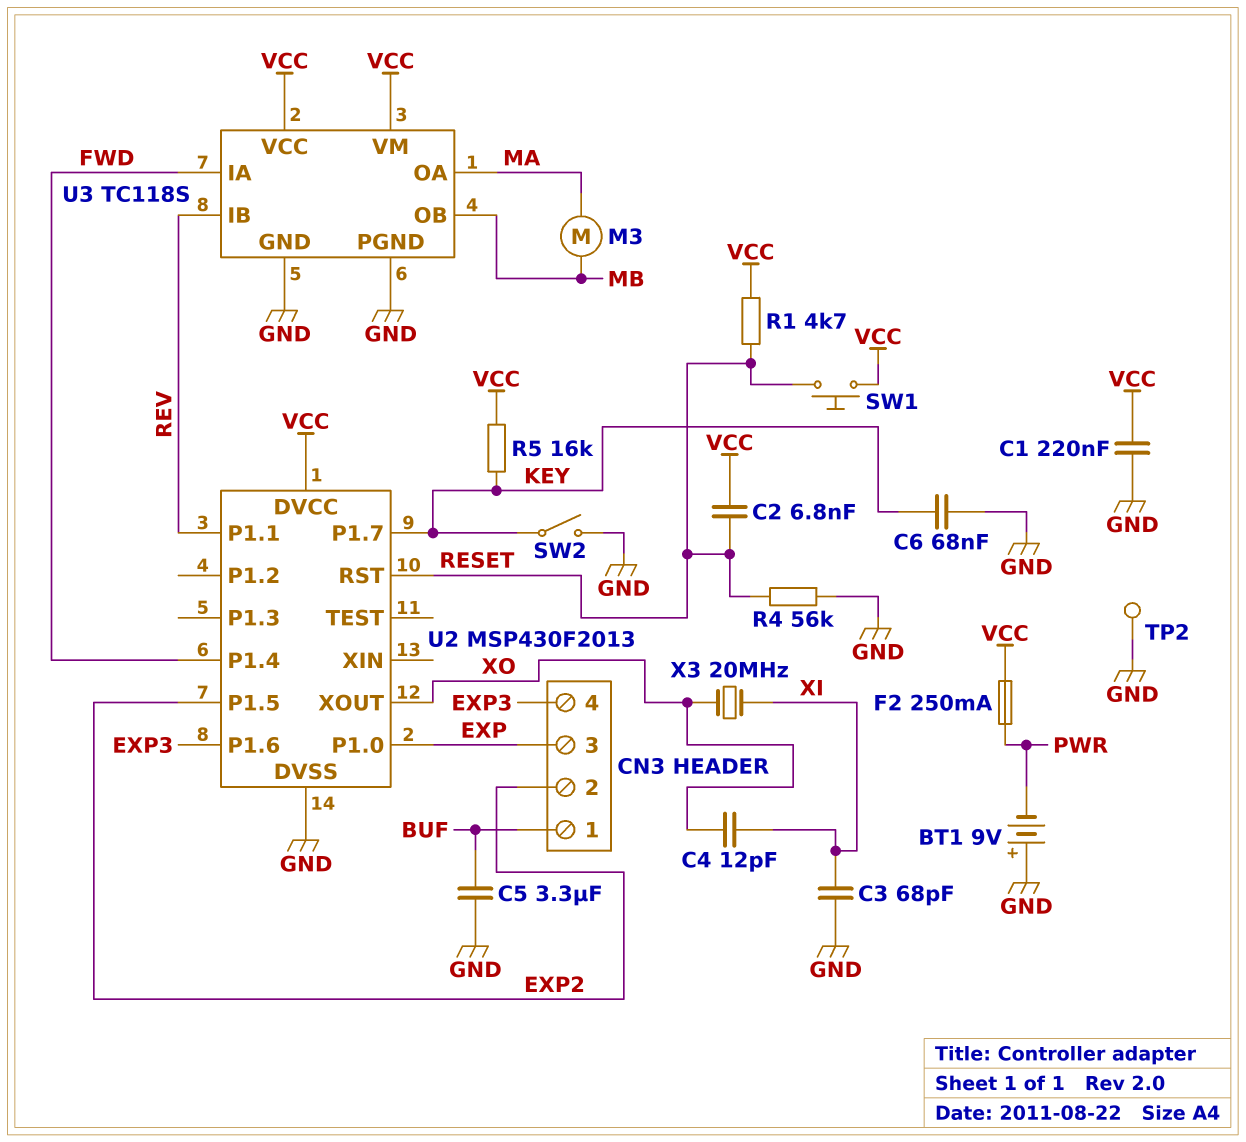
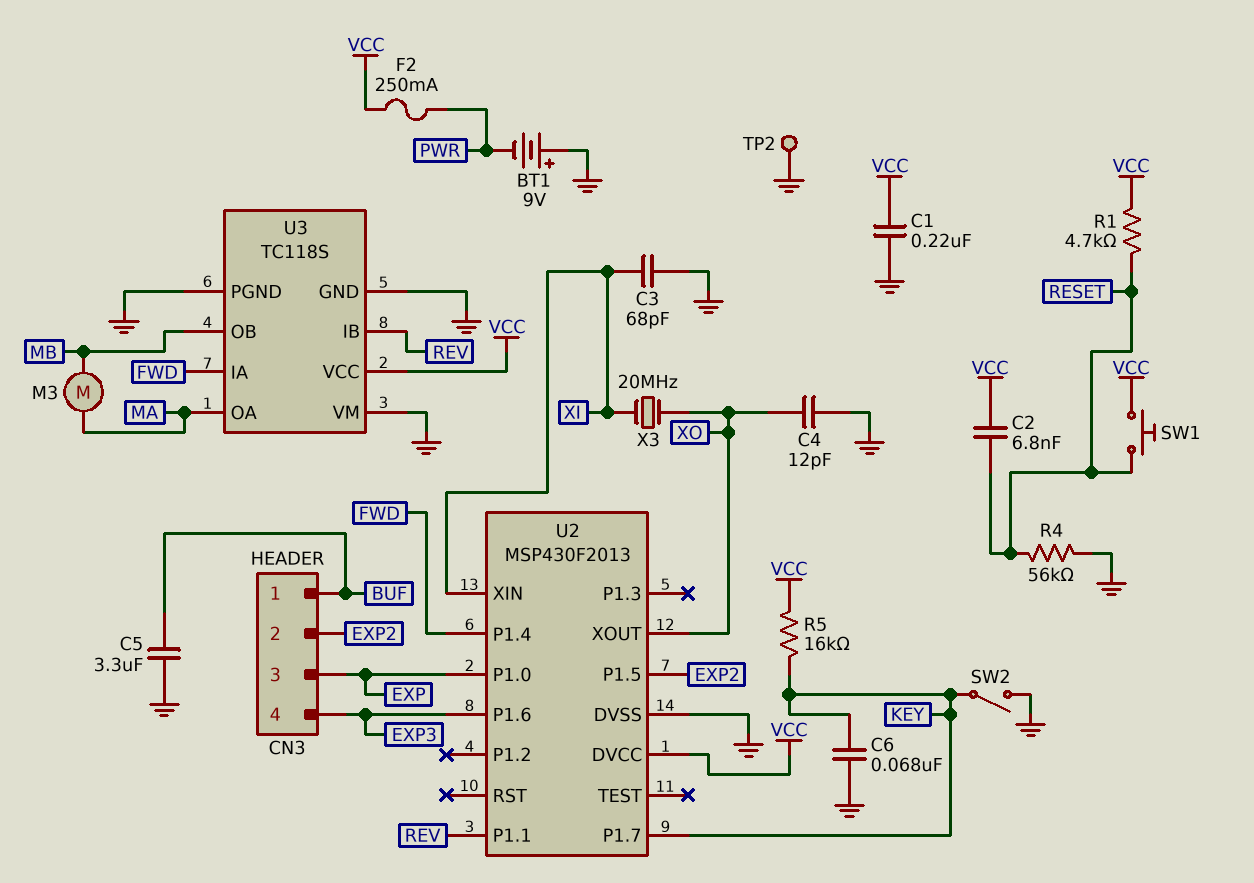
C4: 12pF (XI, XO) -> 12pF (GND, XO)
U2 pin RST: RESET -> none
U2 pin XIN: none -> XI
U3 pin VM: VCC -> GND

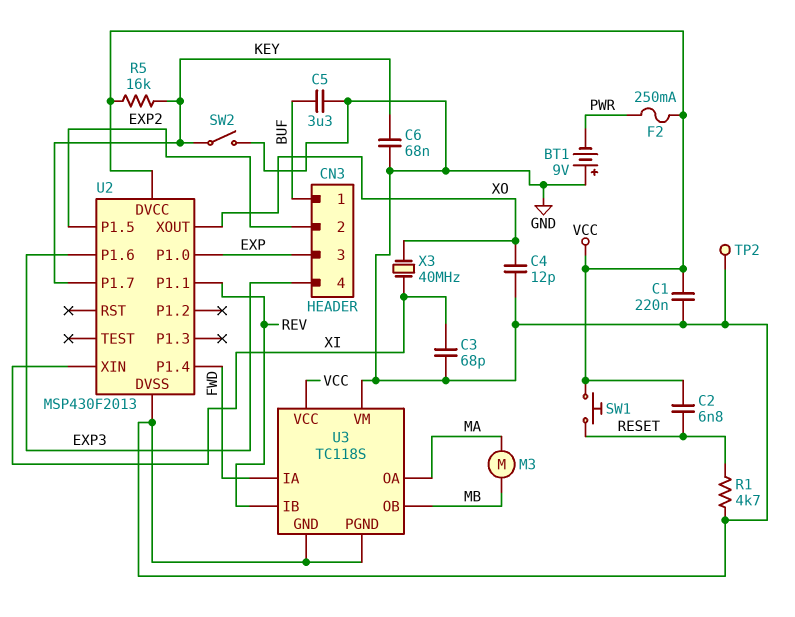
R1: 4.7k (RESET, VCC) -> 4.7k (GND, RESET)
R4: 56k (GND, RESET) -> none
X3: 20MHz (XI, XO) -> 40MHz (XI, XO)

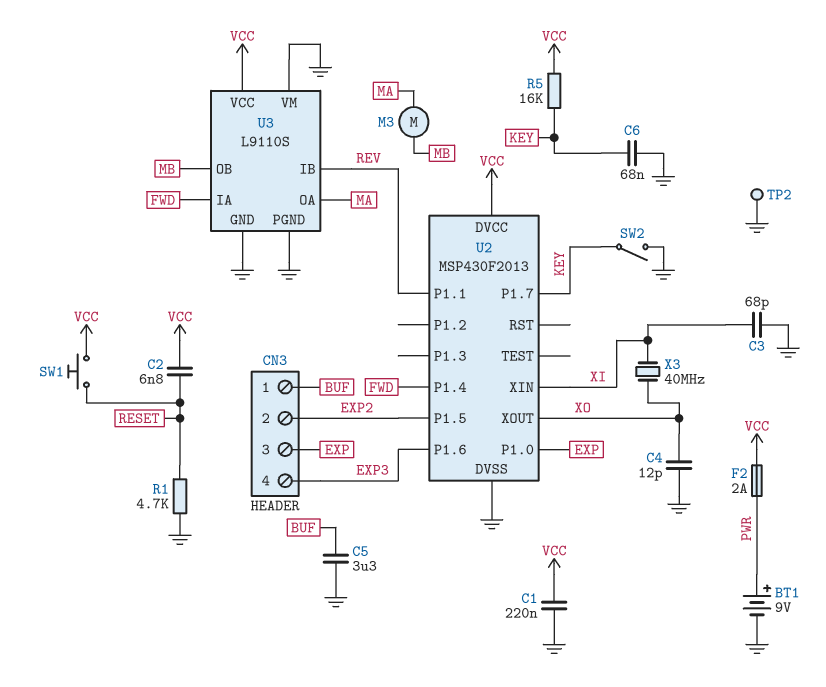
BT1: 9V (plus GND, minus PWR) -> 9V (plus PWR, minus GND)
F2: 250mA (PWR, VCC) -> 2A (PWR, VCC)
U3: TC118S -> L9110S

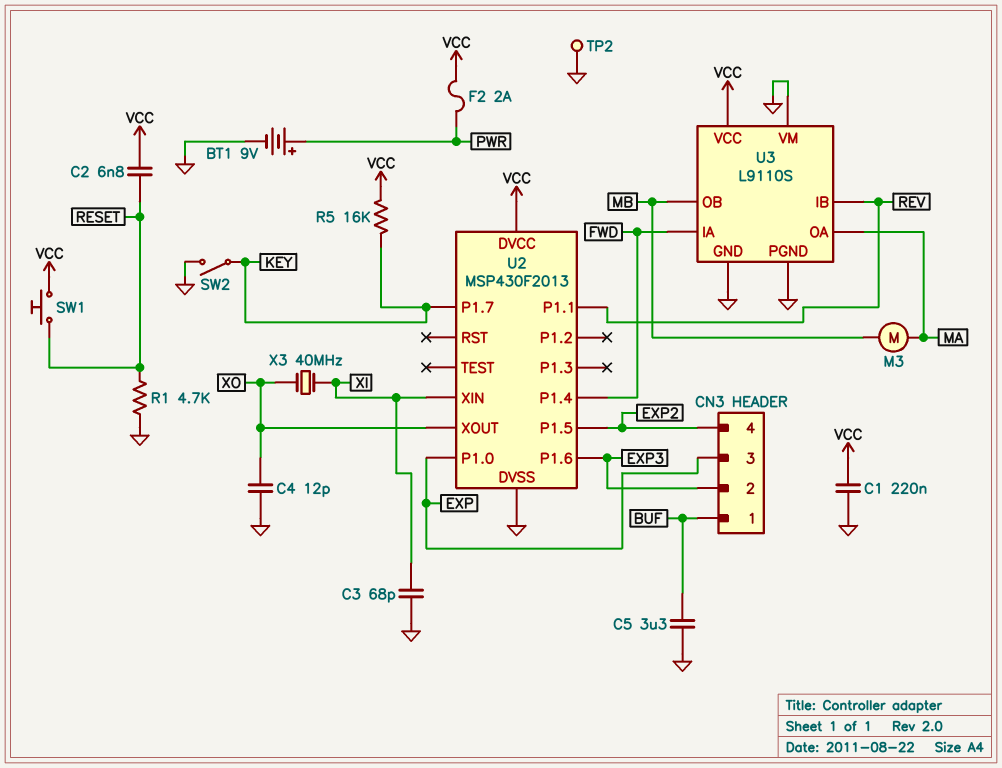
C6: 68nF (GND, KEY) -> none
CN3 pin 2: EXP2 -> EXP3
CN3 pin 4: EXP3 -> EXP2

